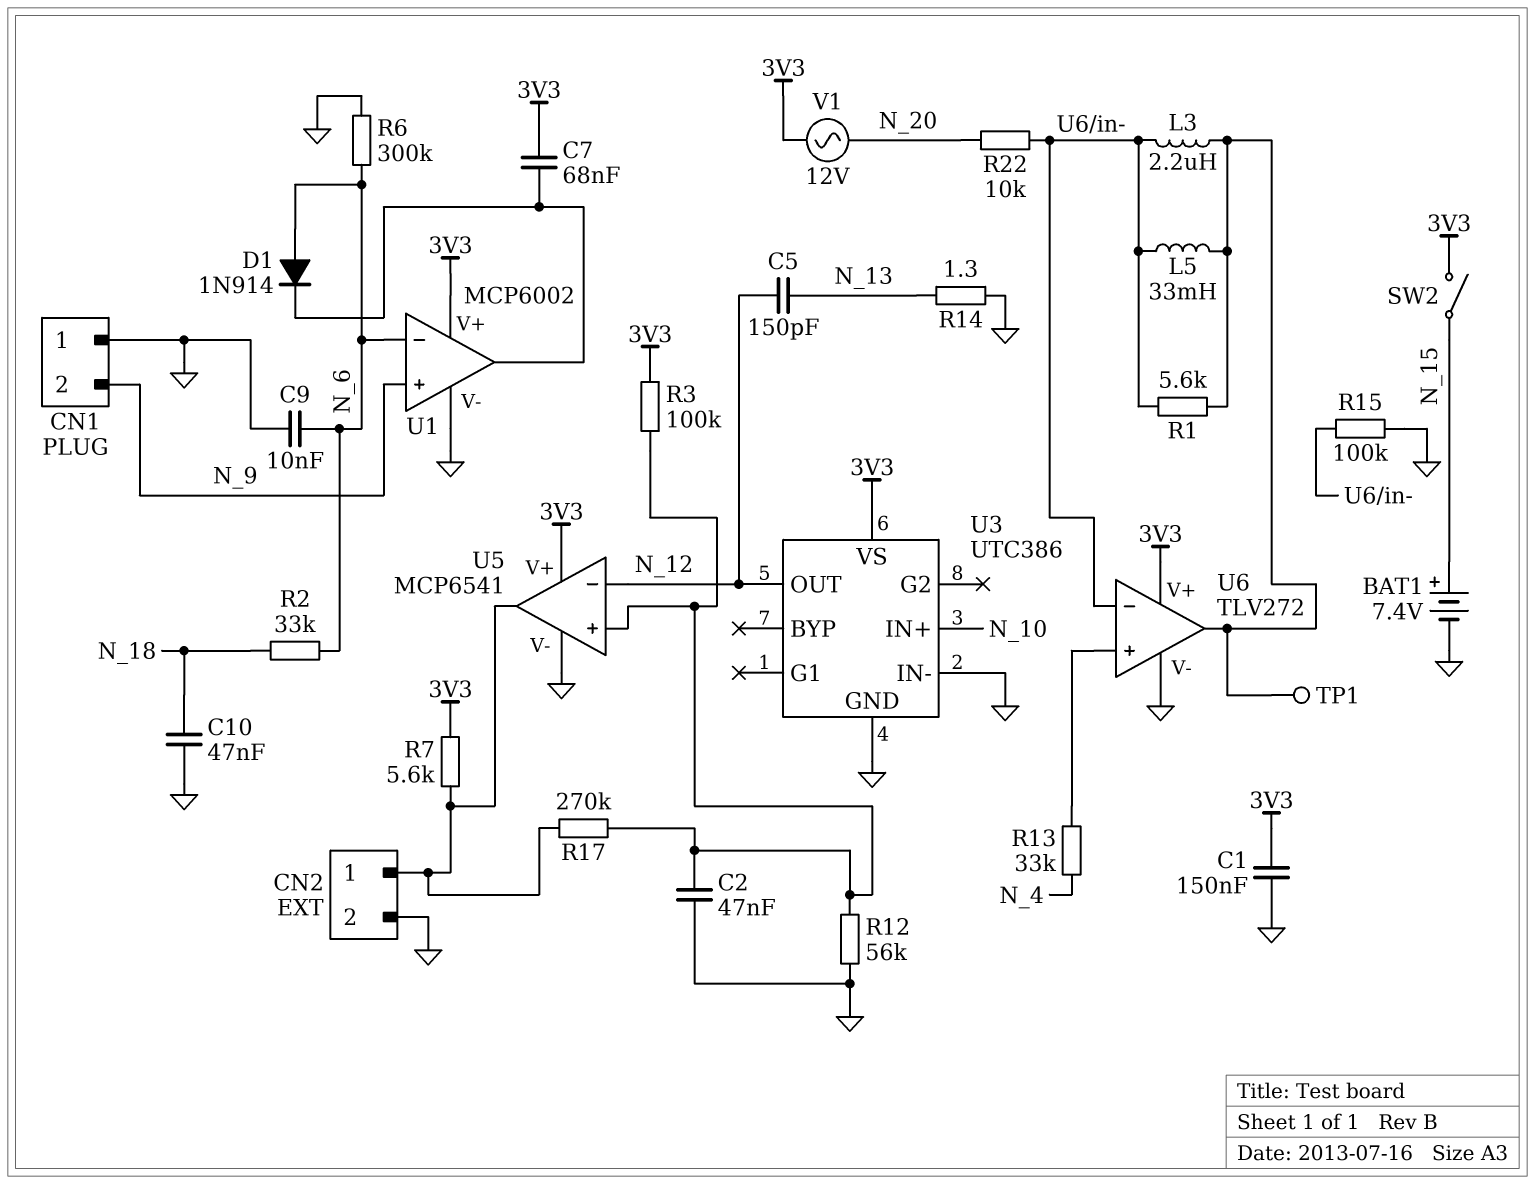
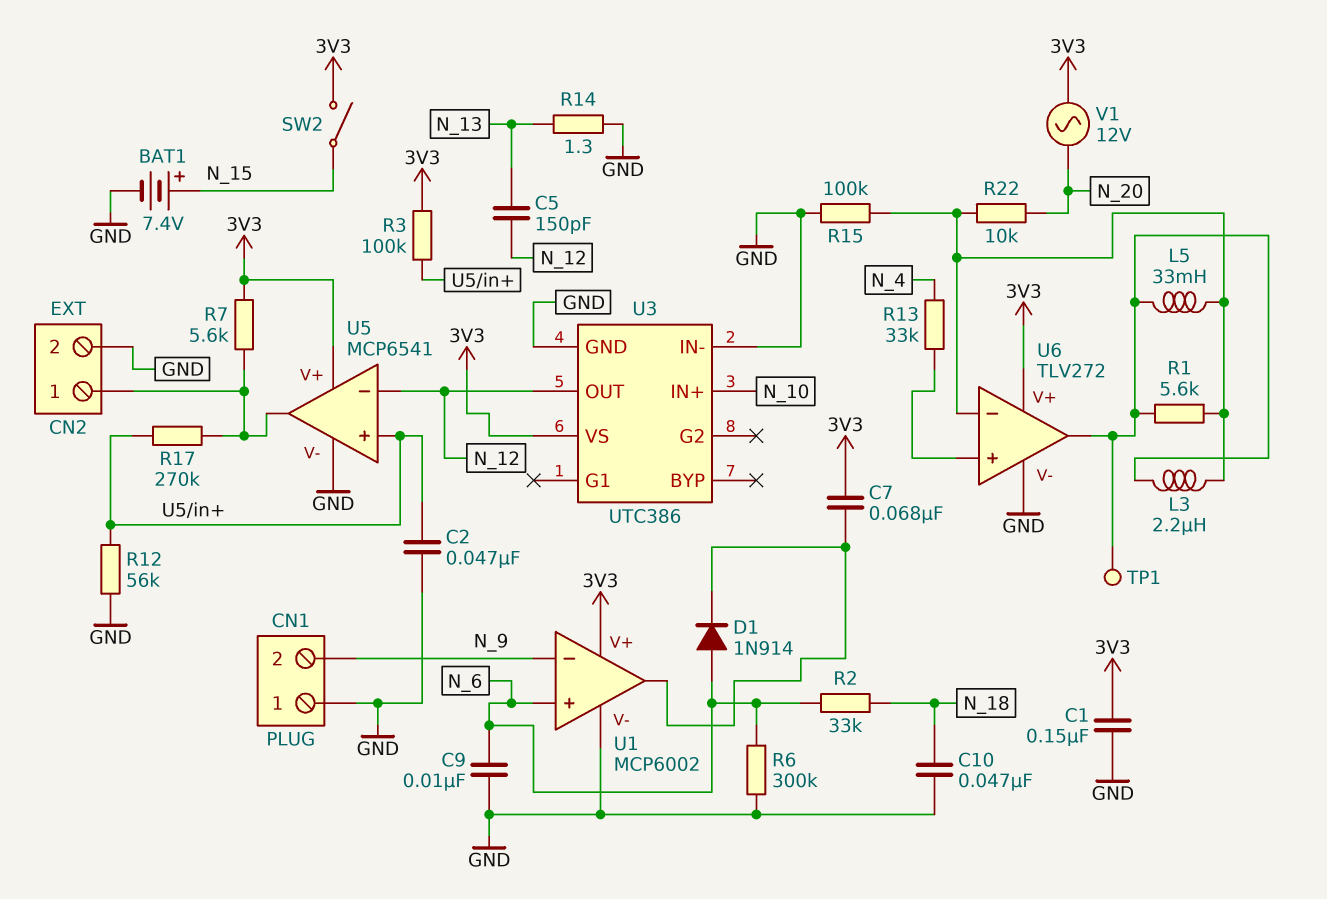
U1 pin in+: N_9 -> N_6
U1 pin in-: N_6 -> N_9

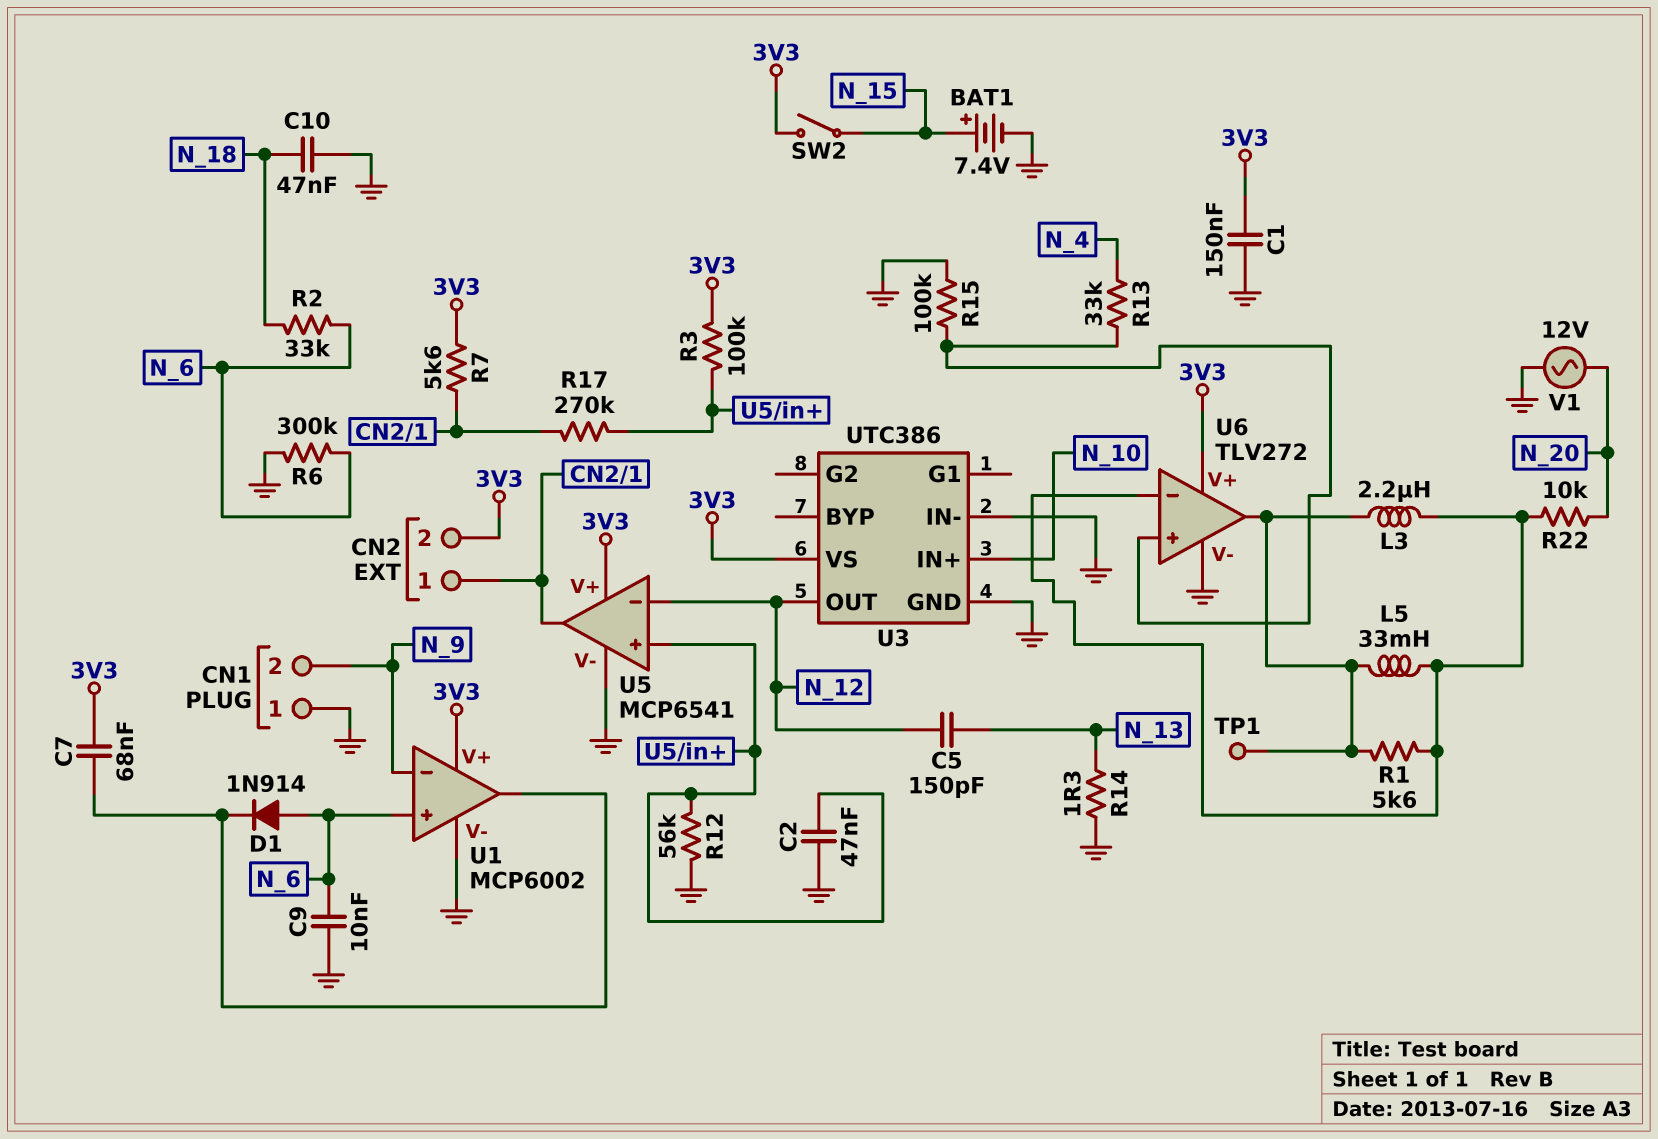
CN2 pin 2: GND -> 3V3
R15: 100k (GND, U6/in-) -> 100k (GND, U6/in+)
V1: AC 12V (3V3, N_20) -> AC 12V (GND, N_20)

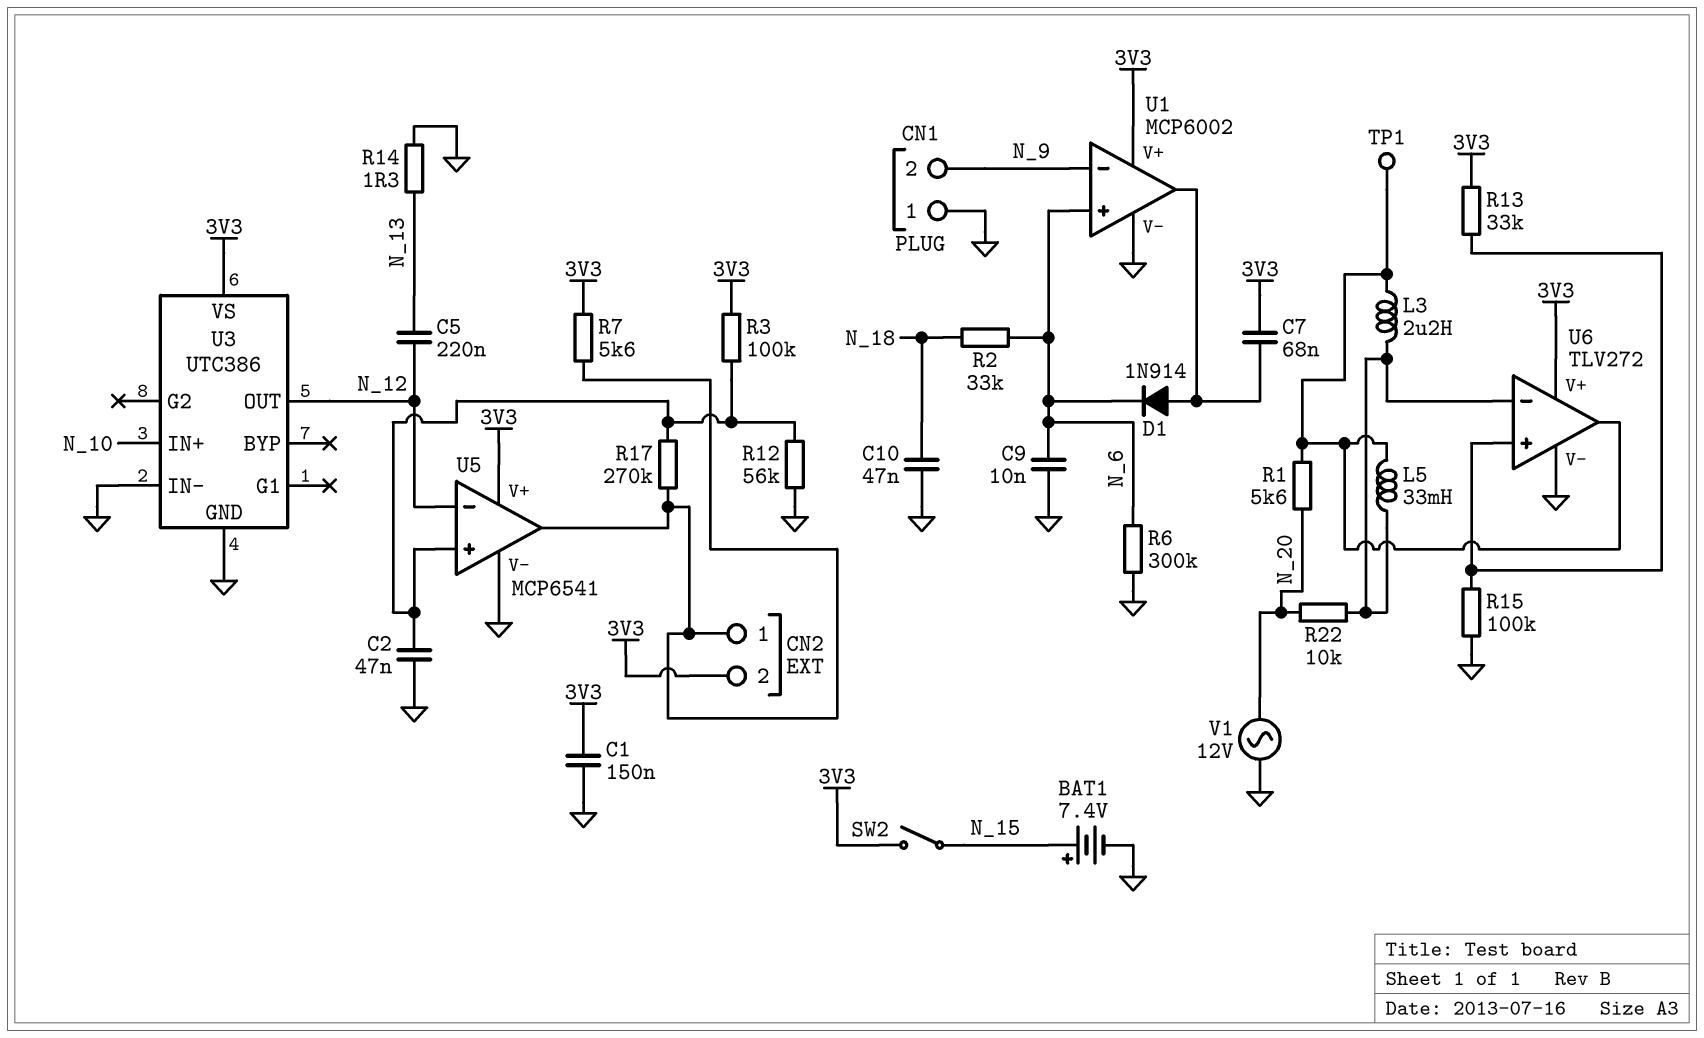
C5: 150pF (N_12, N_13) -> 220nF (N_12, N_13)
D1: diode 1N914 (A N_6, K U1/out) -> diode 1N914 (A U1/out, K N_6)
R1: 5.6k (U6/in-, U6/out) -> 5.6k (N_20, U6/out)
R13: 33k (N_4, U6/in+) -> 33k (3V3, U6/in+)

